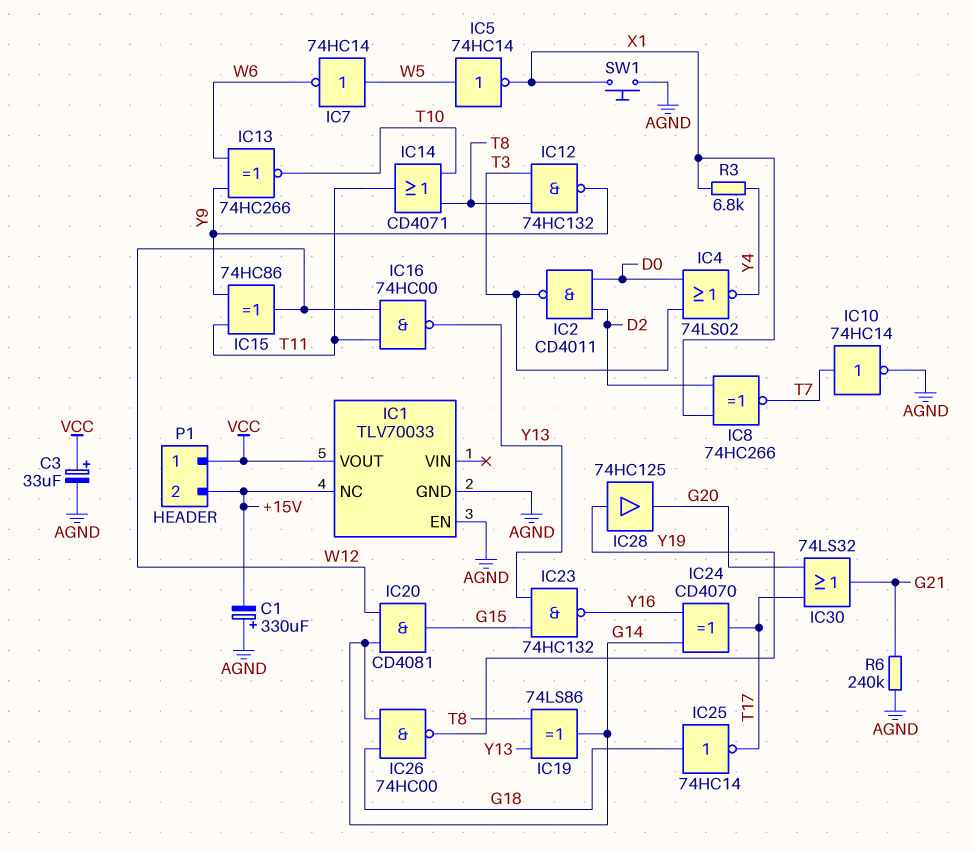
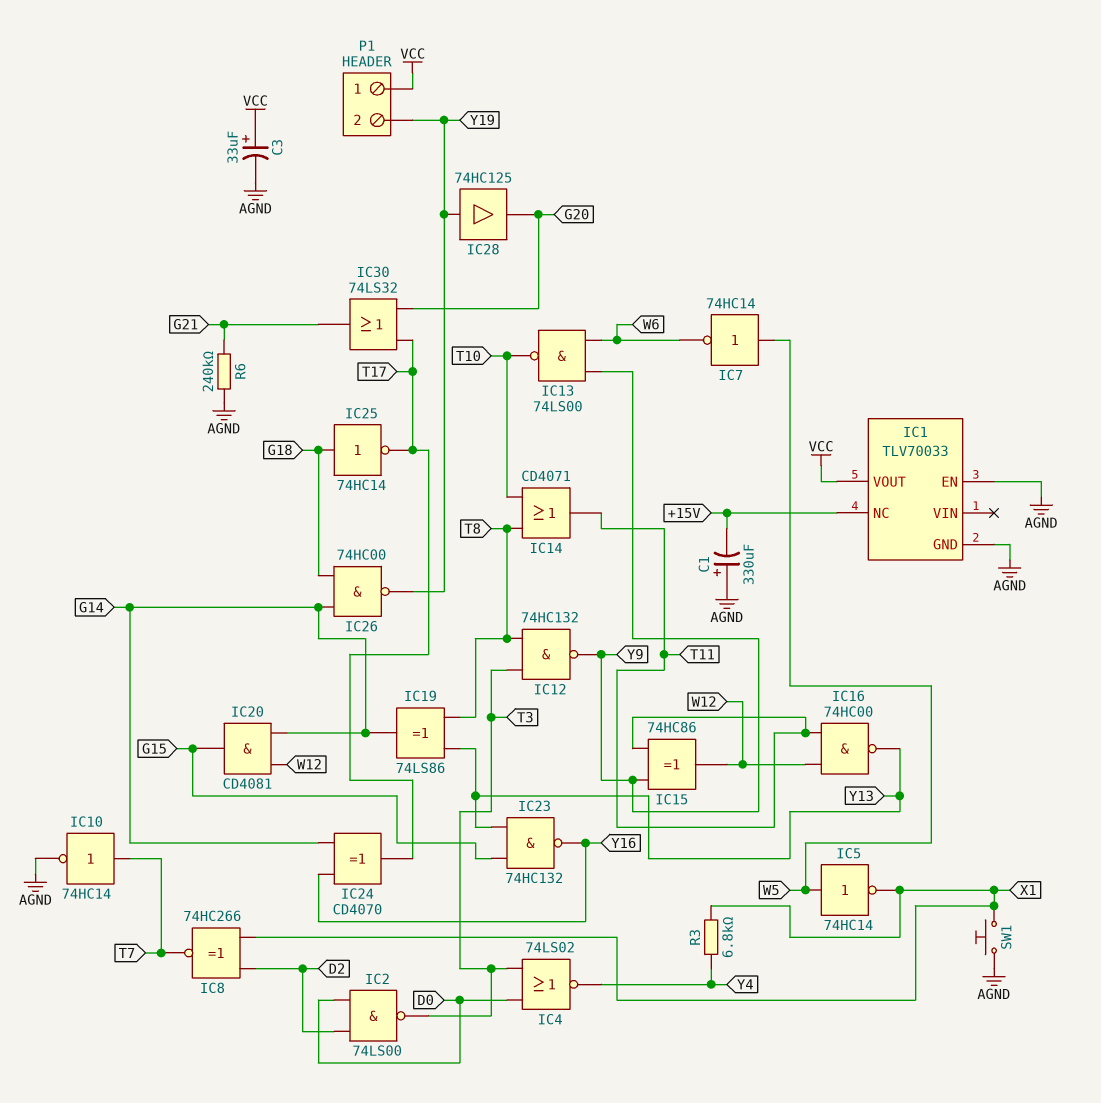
IC2: NAND CD4011 (in D0, in D2, out T3) -> NAND 74LS00 (in D0, in D2, out T3)
IC13: XNOR 74HC266 (in W6, in Y9, out T10) -> NAND 74LS00 (in W6, in Y9, out T10)
P1 pin 2: +15V -> Y19

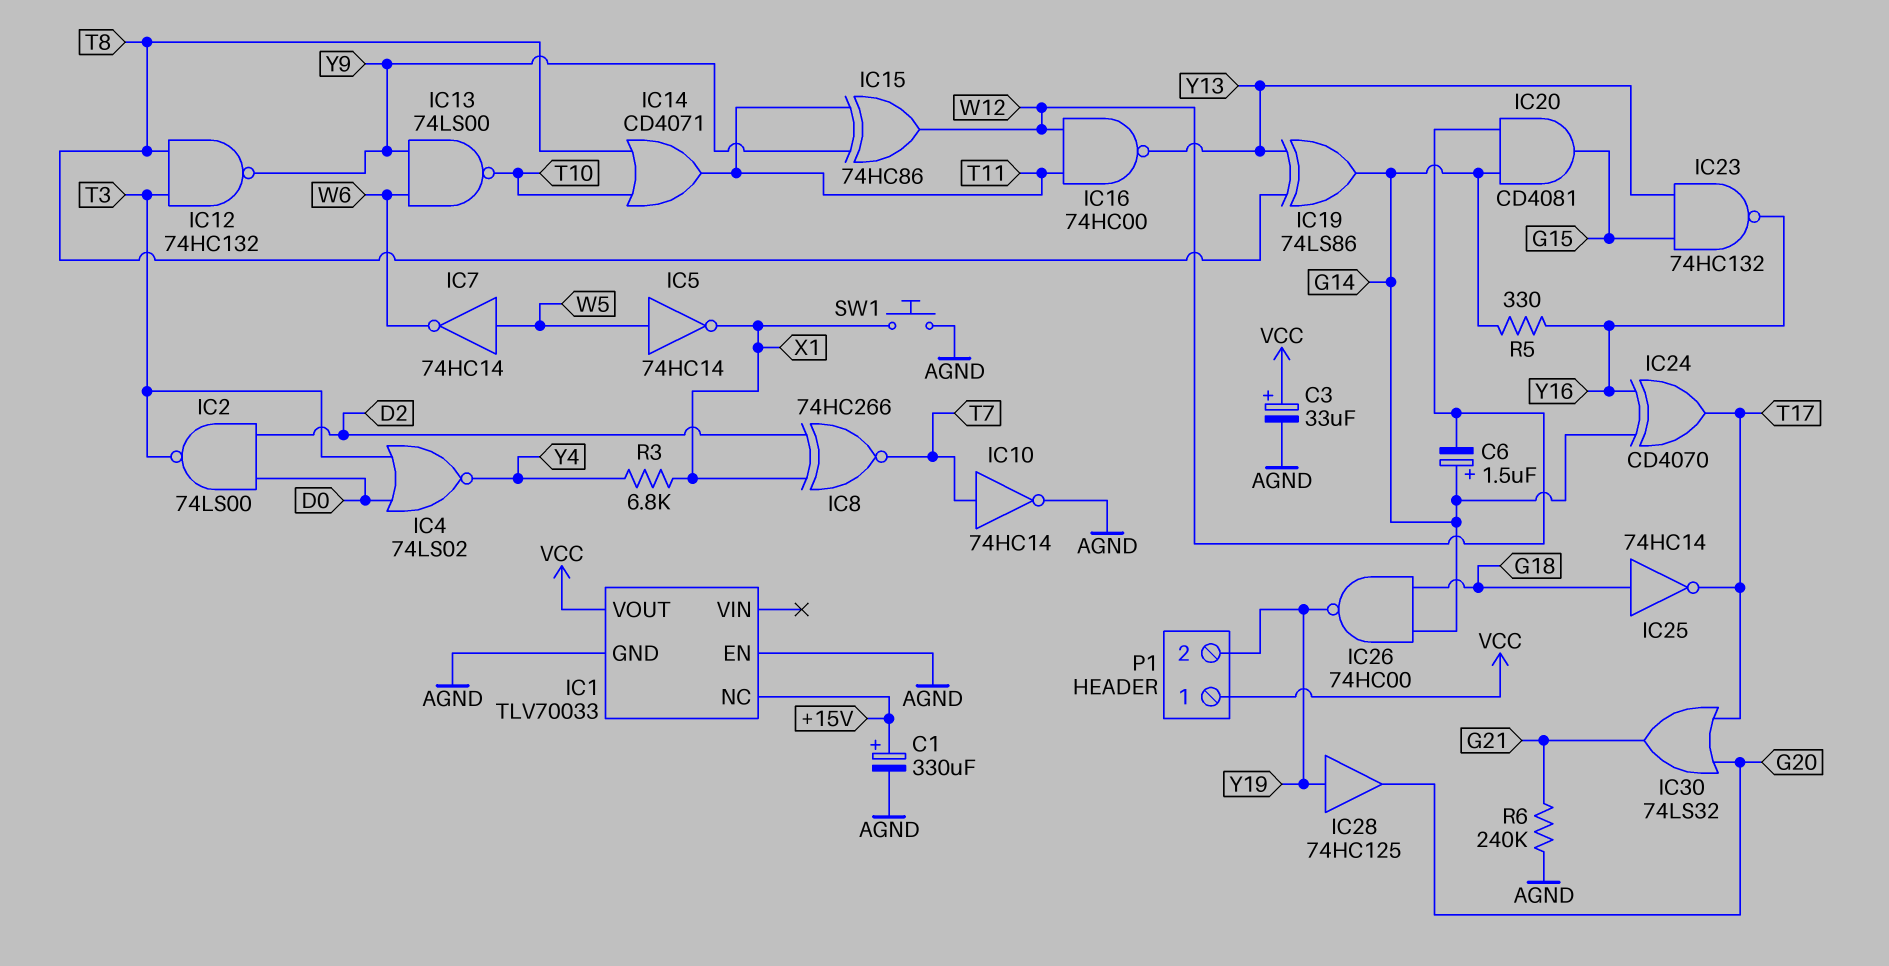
C1: 330uF (plus AGND, minus +15V) -> 330uF (plus +15V, minus AGND)
C6: none -> 1.5uF (plus G14, minus W12)
R5: none -> 330 (G14, Y16)

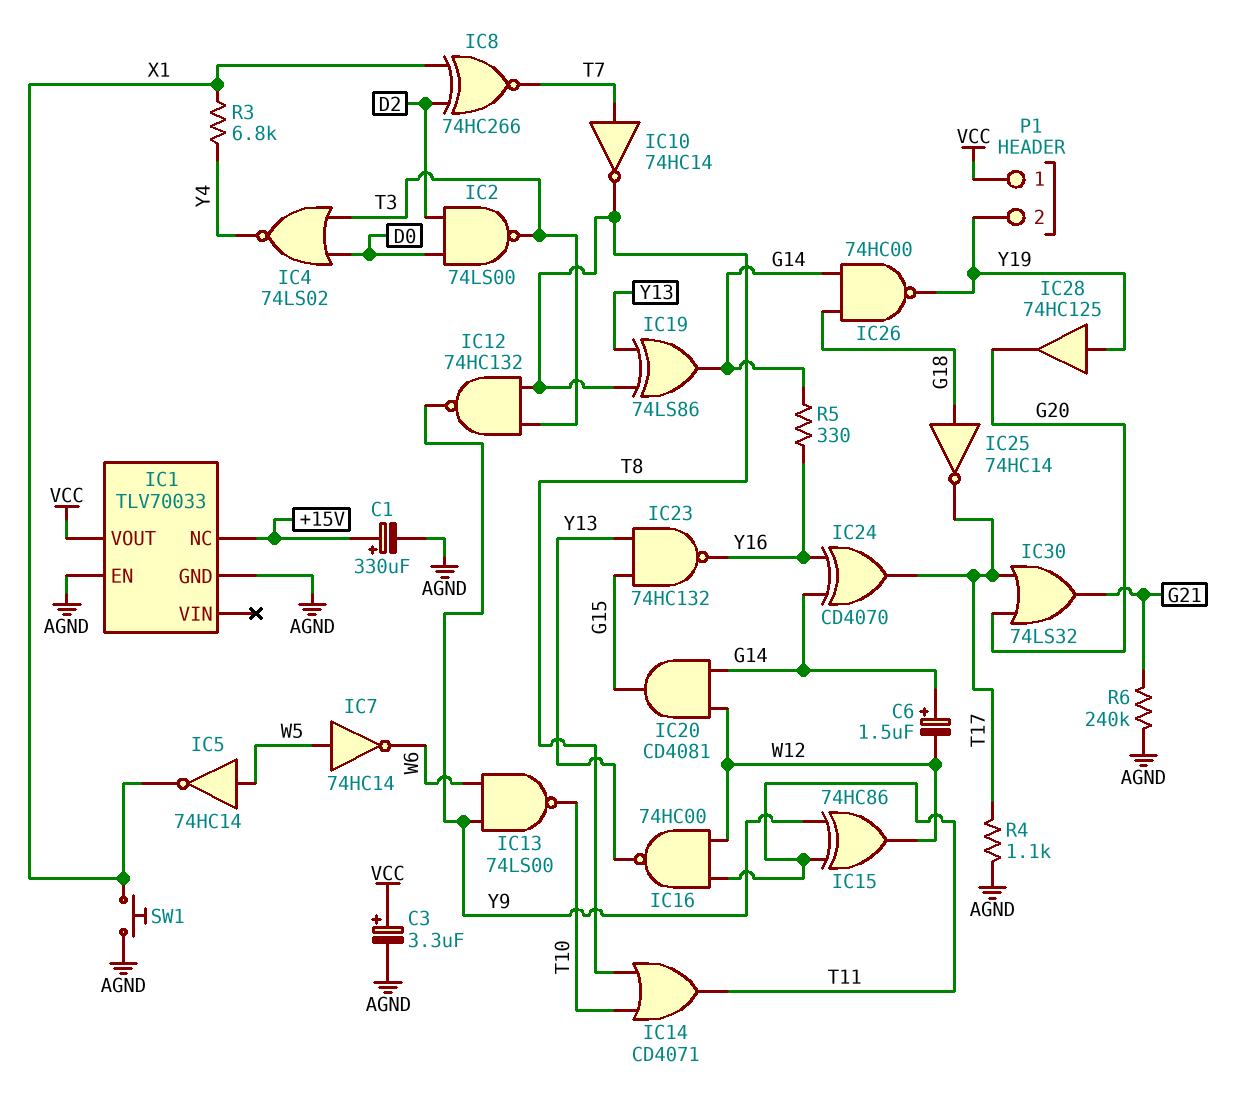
C3: 33uF (plus VCC, minus AGND) -> 3.3uF (plus VCC, minus AGND)
IC10: NOT 74HC14 (in T7, out AGND) -> NOT 74HC14 (in T7, out T8)
R4: none -> 1.1k (AGND, T17)

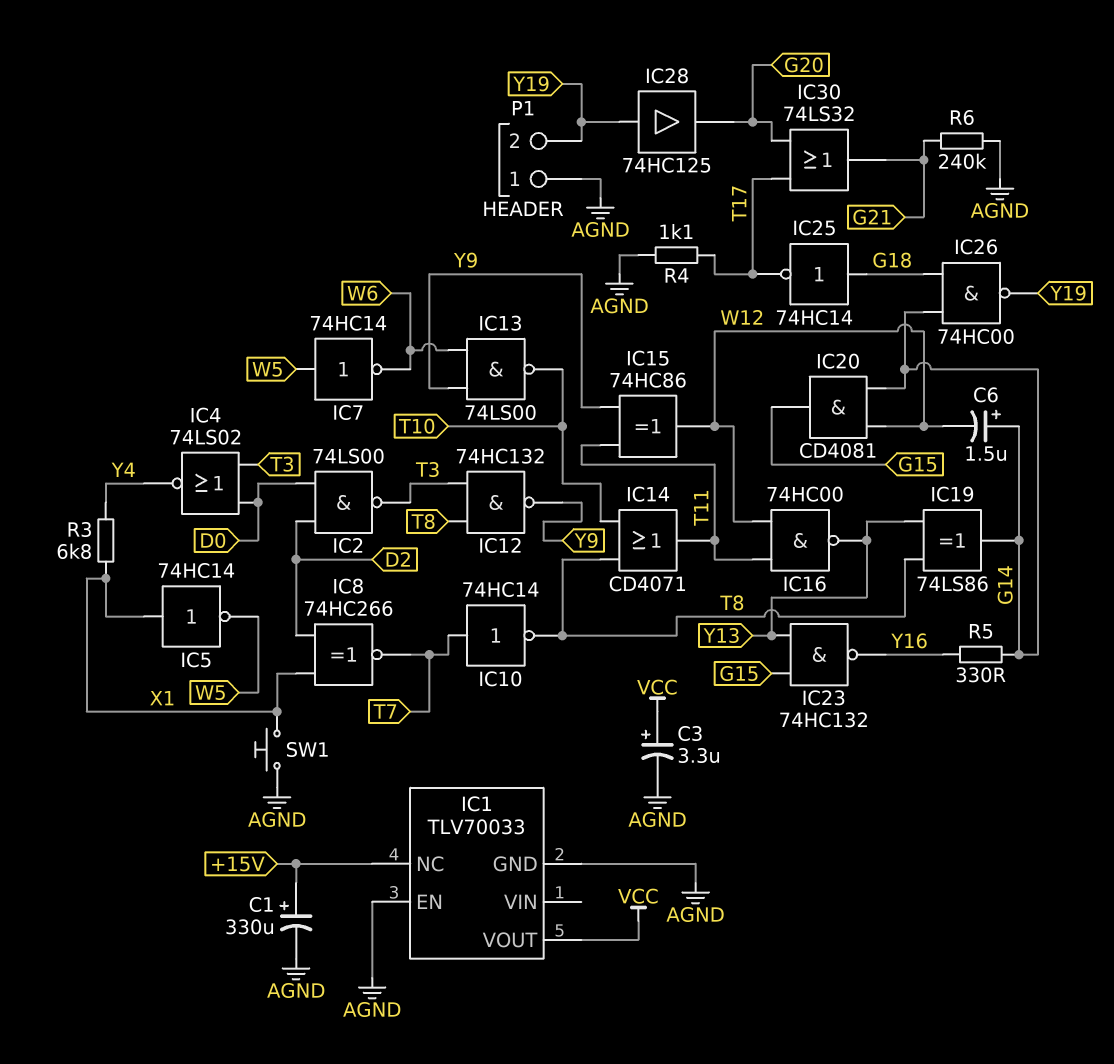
IC5: NOT 74HC14 (in W5, out X1) -> NOT 74HC14 (in X1, out W5)
IC24: XOR CD4070 (in G14, in Y16, out T17) -> none
P1 pin 1: VCC -> AGND

